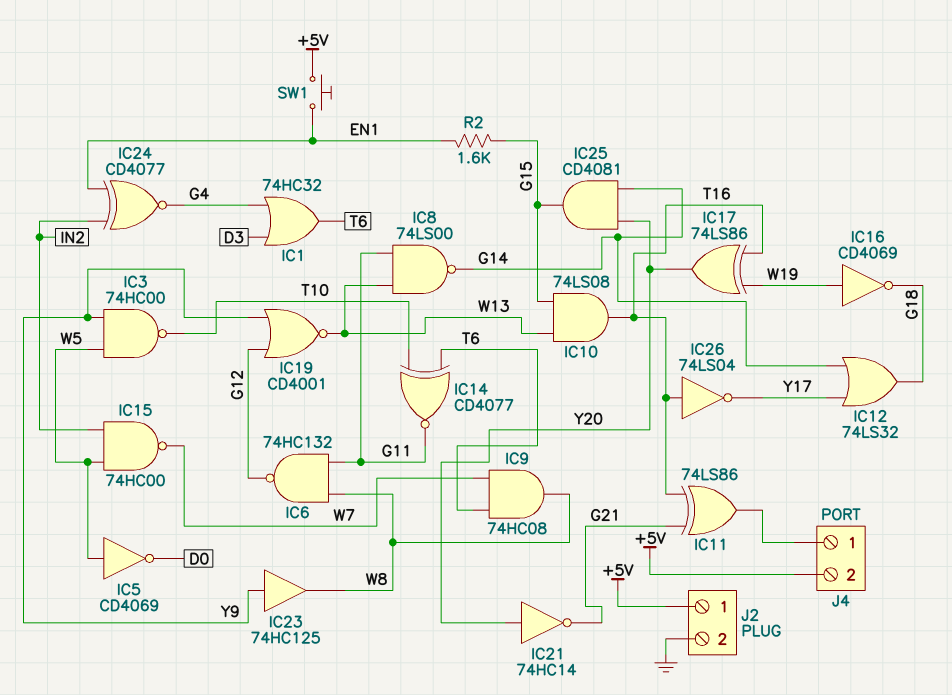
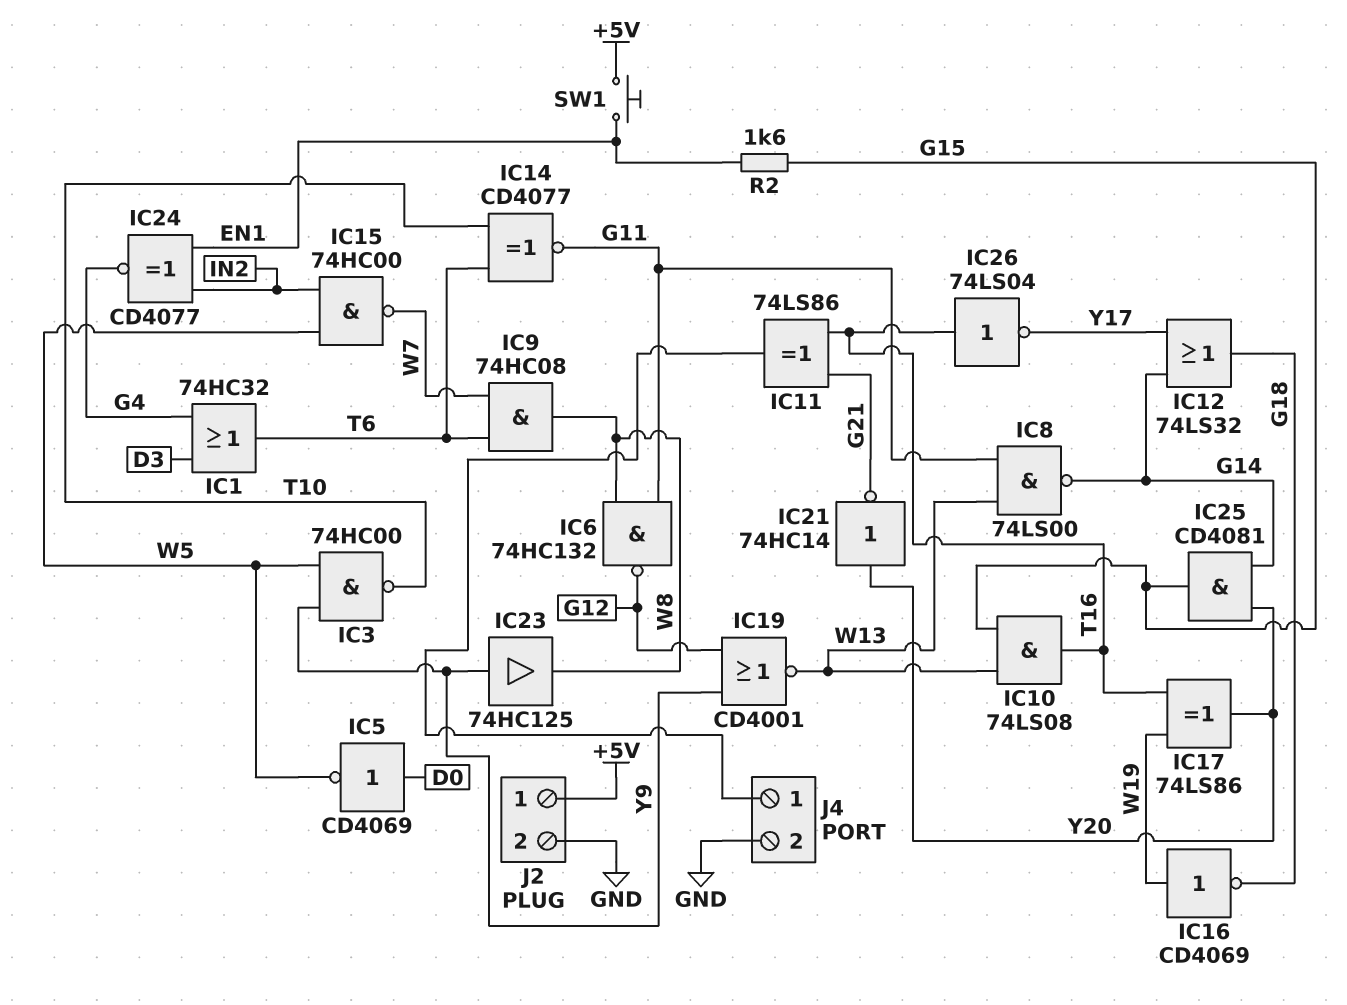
IC5: NOT CD4069 (in W5, out D0) -> NOT CD4069 (in D0, out W5)
J4 pin 2: +5V -> GND

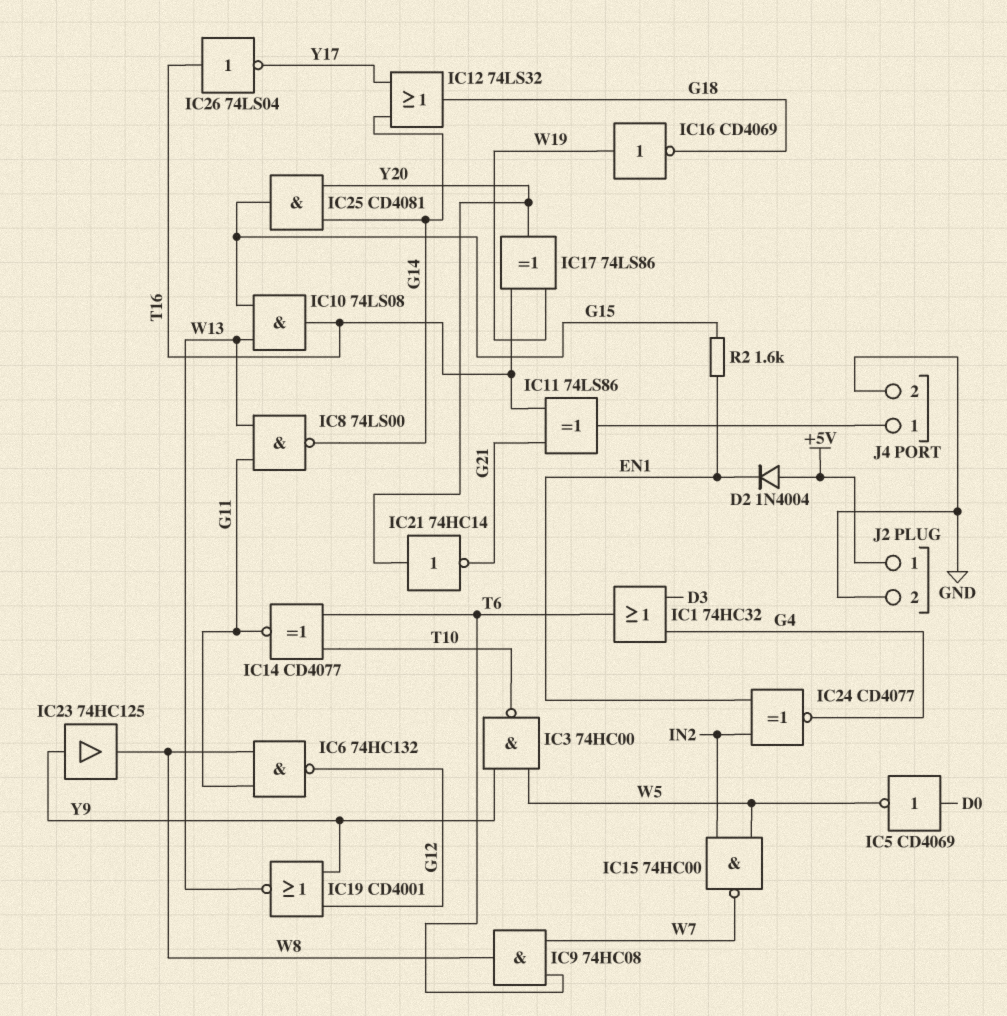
D2: none -> diode 1N4004 (A +5V, K EN1)
SW1: button (+5V, EN1) -> none

